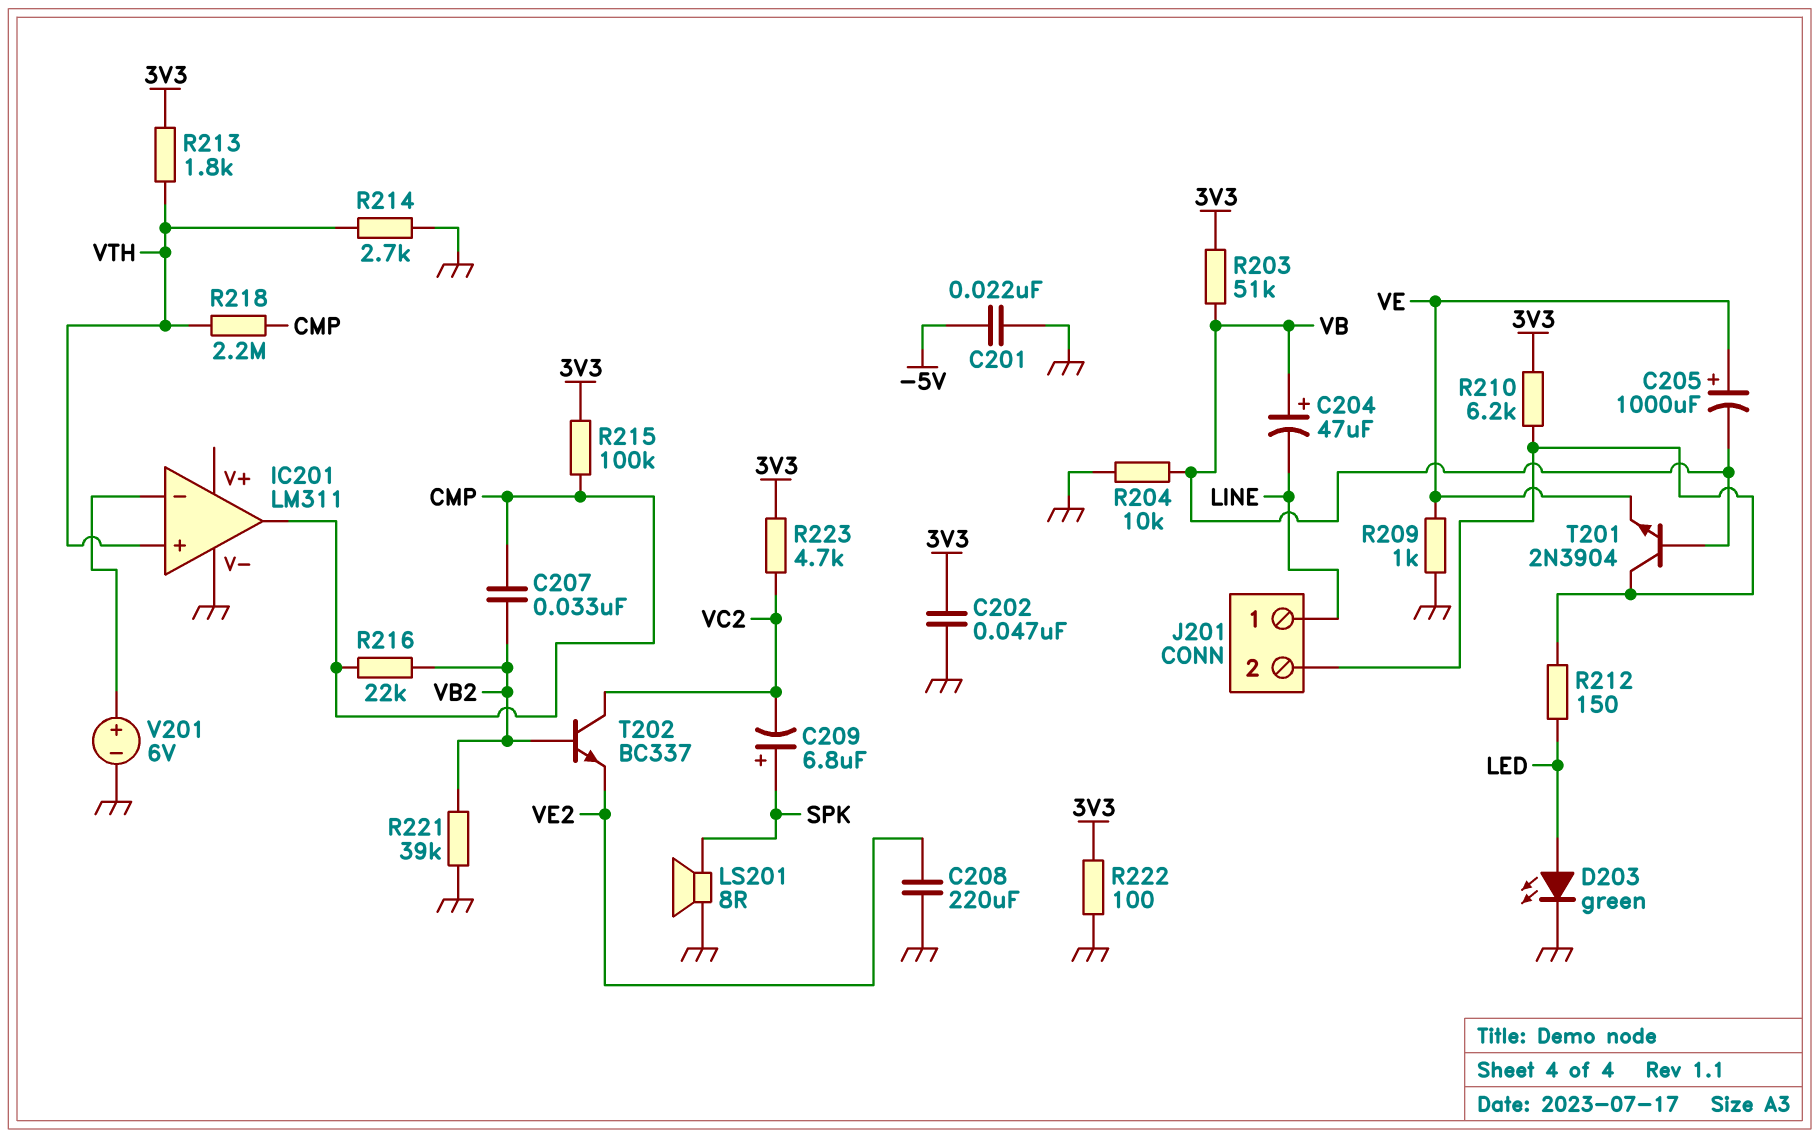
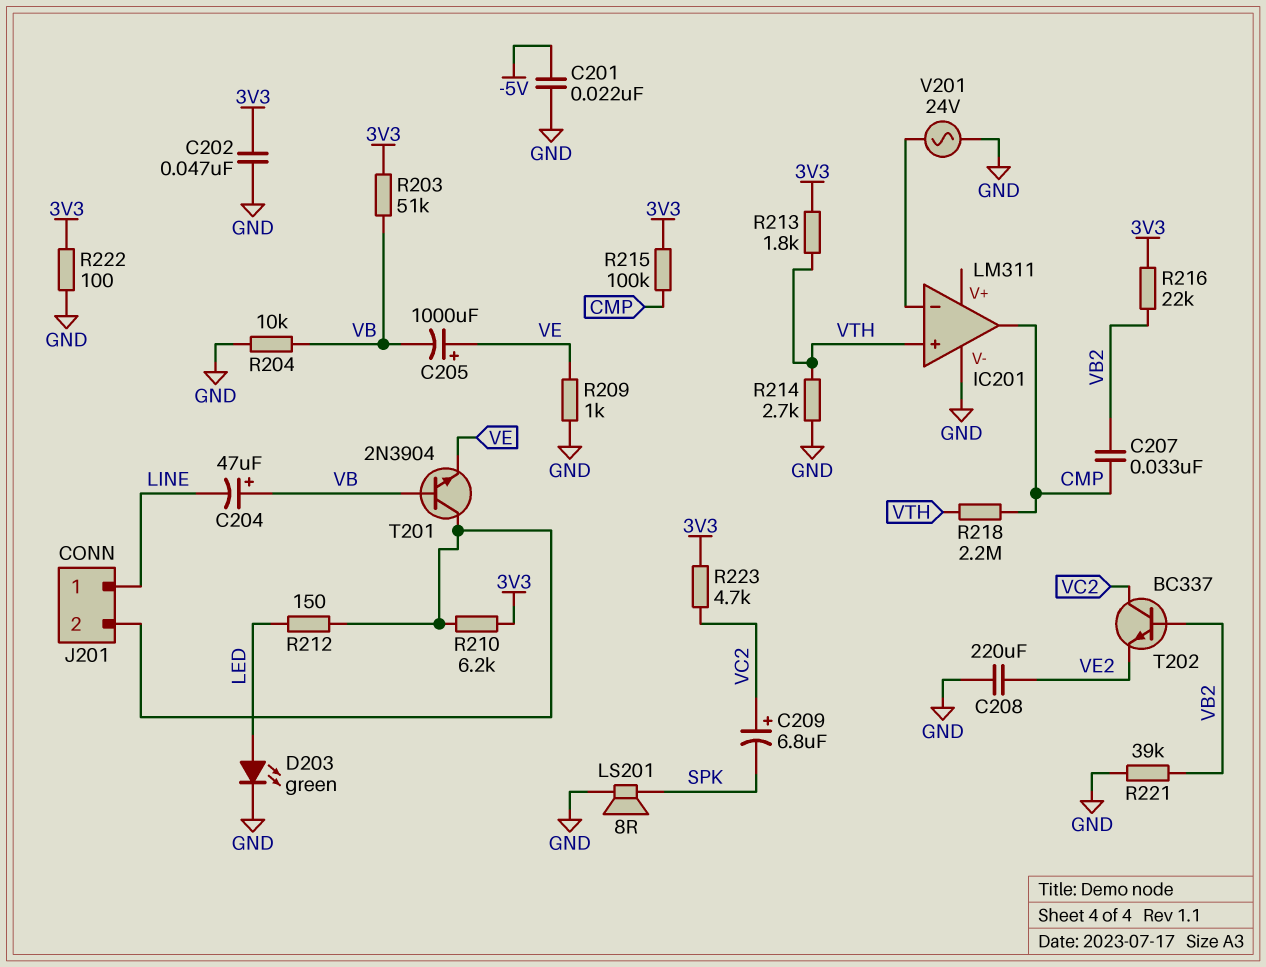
C209: 6.8uF (plus SPK, minus VC2) -> 6.8uF (plus VC2, minus SPK)
R216: 22k (CMP, VB2) -> 22k (3V3, VB2)
V201: 6V (plus IC201/in-, minus GND) -> AC 24V (GND, IC201/in-)

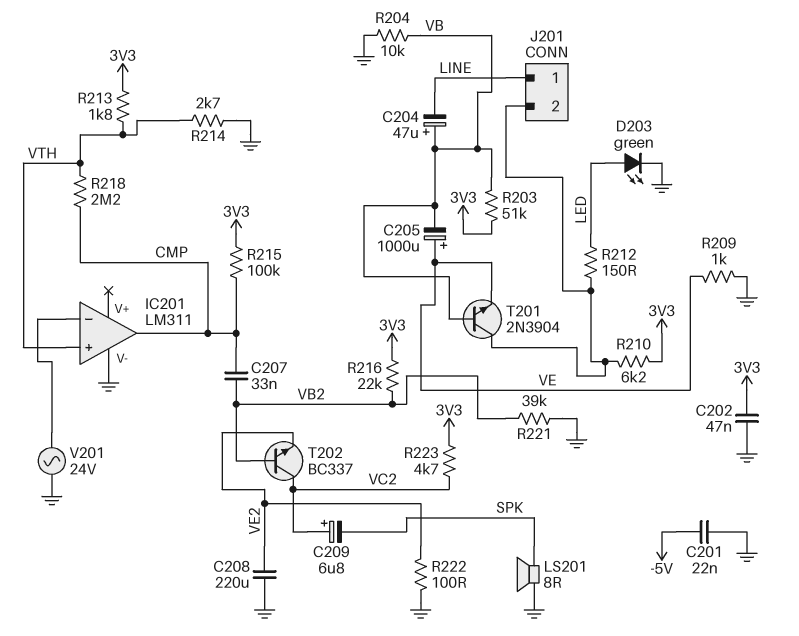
R222: 100 (3V3, GND) -> 100 (GND, VE2)

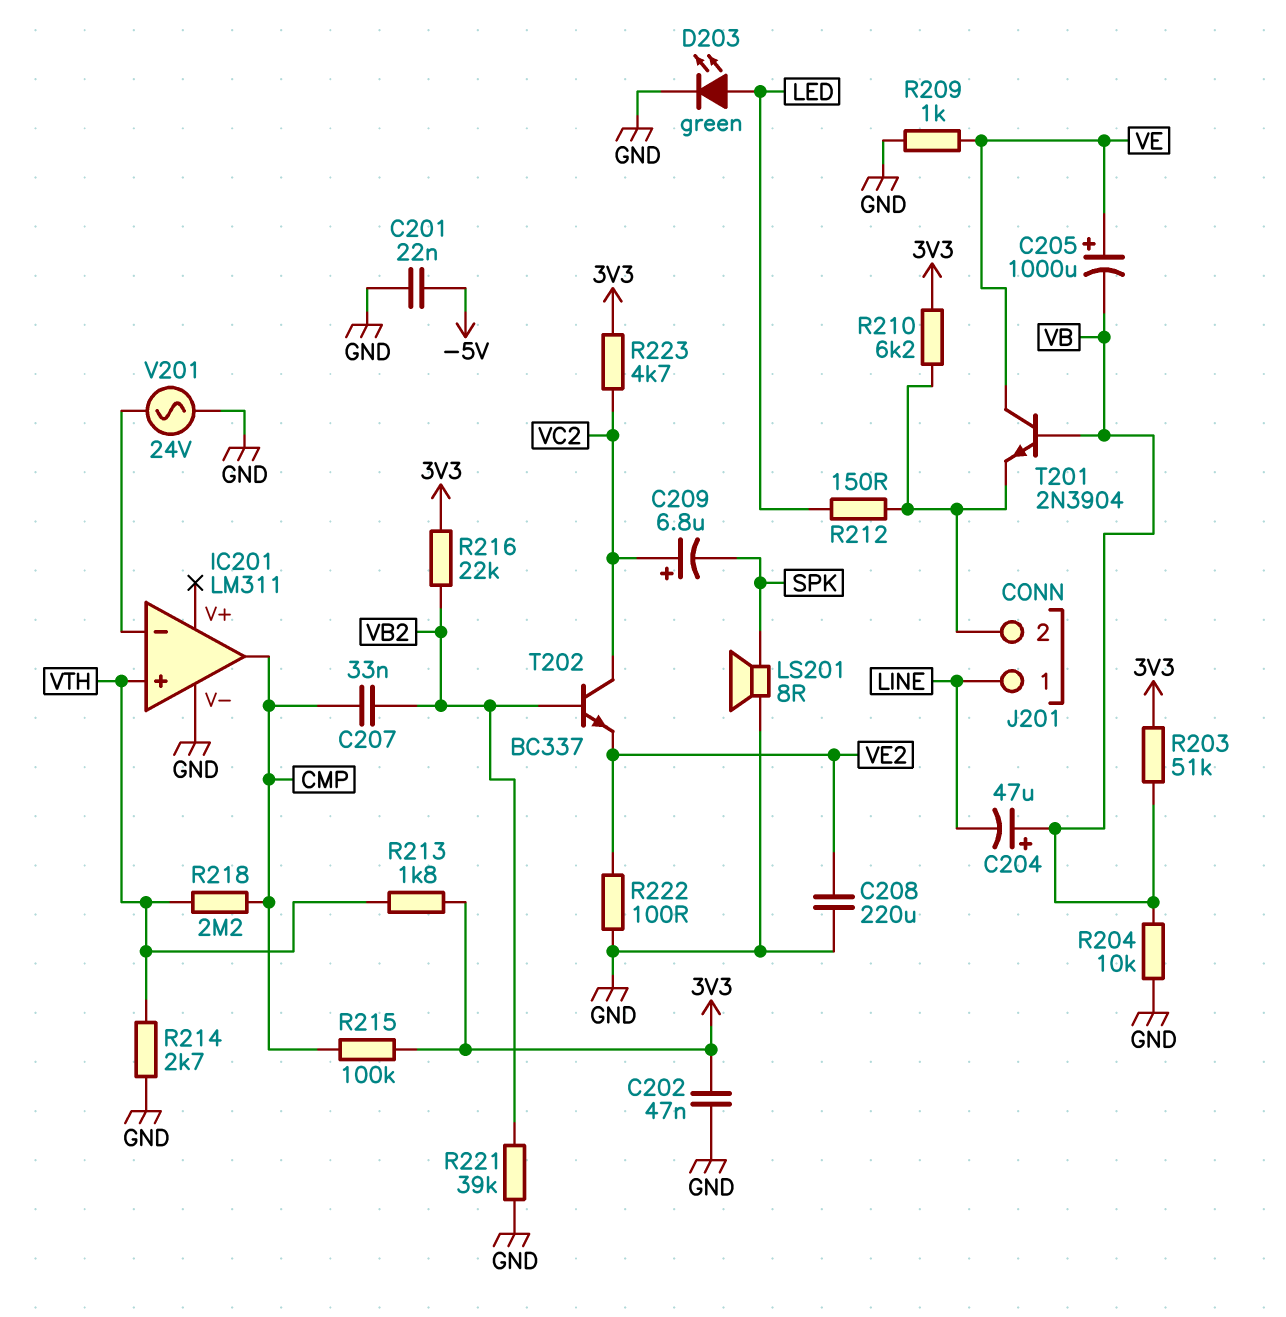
T201: NPN 2N3904 (B VB, C J201/2, E VE) -> NPN 2N3904 (B VB, C VE, E J201/2)

